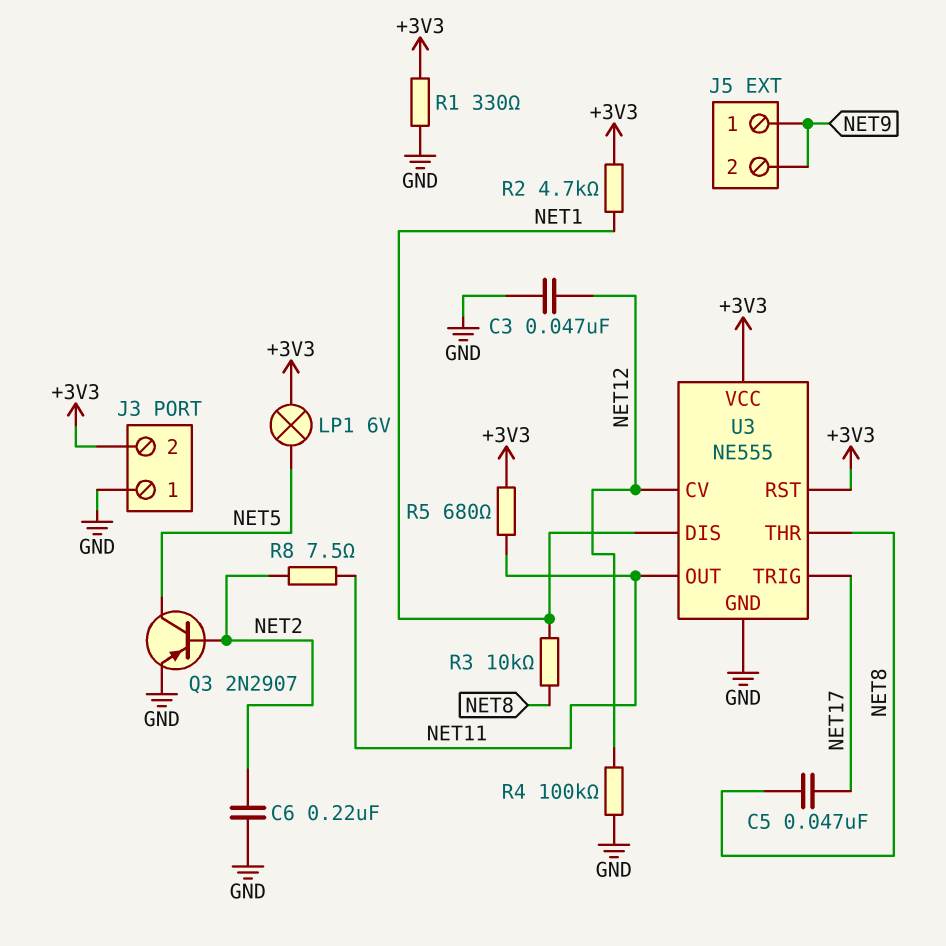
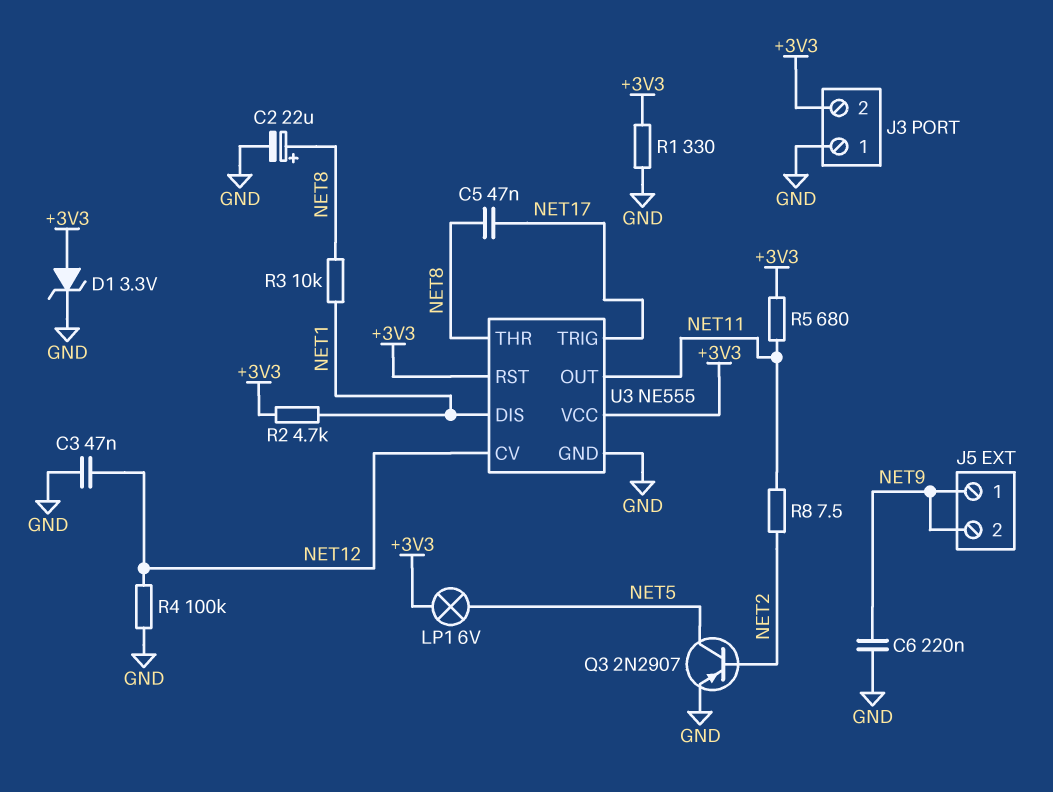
C2: none -> 22uF (plus NET8, minus GND)
C6: 220nF (GND, NET2) -> 220nF (GND, NET9)
D1: none -> zener 3.3V (A +3V3, K GND)

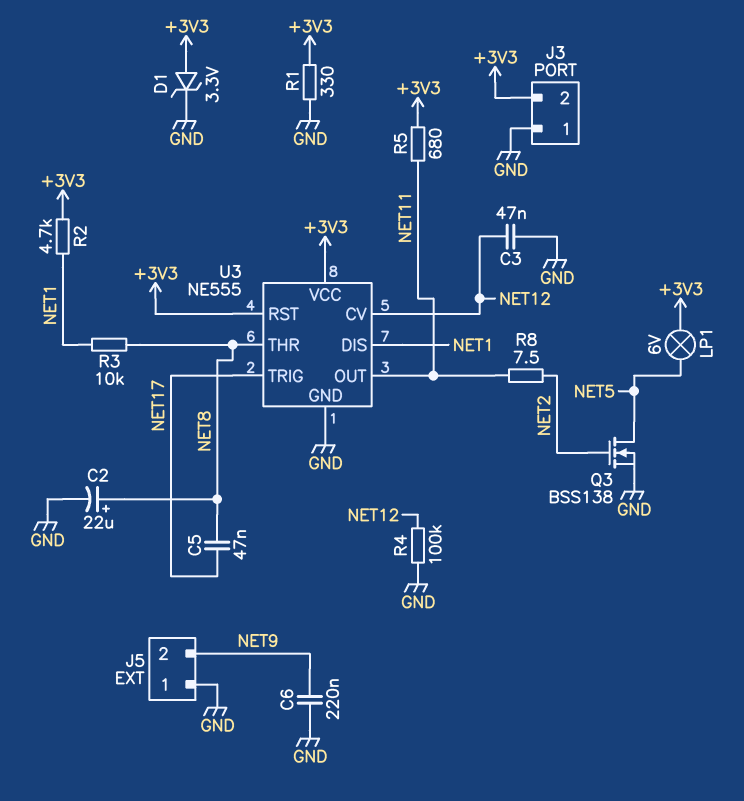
J5 pin 1: NET9 -> GND
Q3: PNP 2N2907 (B NET2, C NET5, E GND) -> NMOS BSS138 (G NET2, D NET5, S GND)

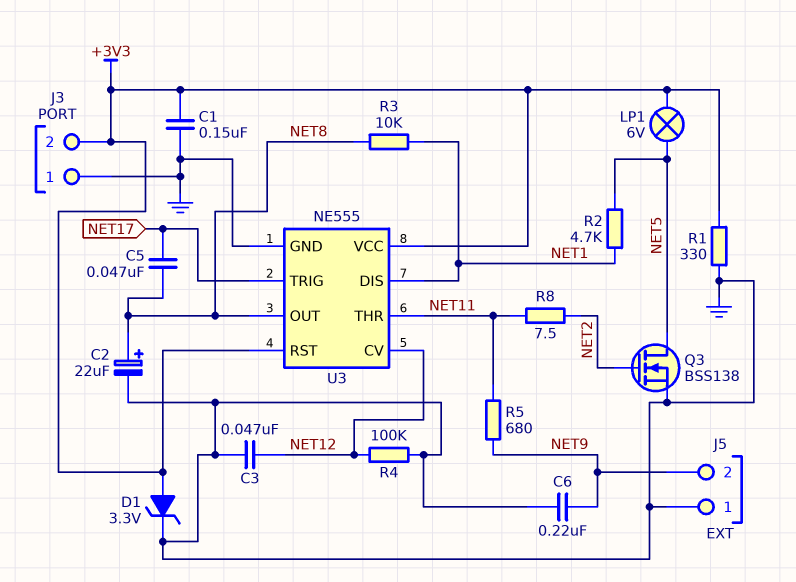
C1: none -> 150nF (+3V3, GND)
R2: 4.7k (+3V3, NET1) -> 4.7k (NET1, NET5)
R5: 680 (+3V3, NET11) -> 680 (NET9, NET11)
U3 pin OUT: NET11 -> NET8
U3 pin THR: NET8 -> NET11

